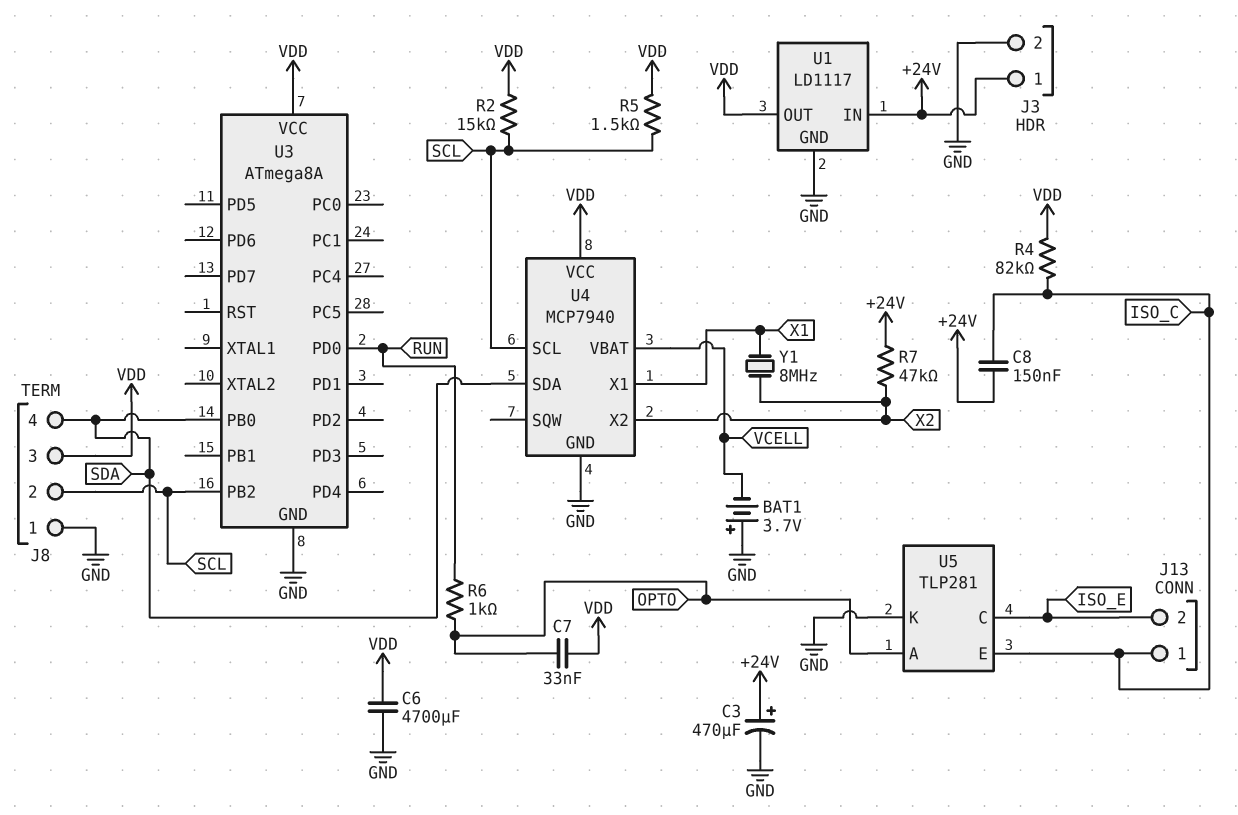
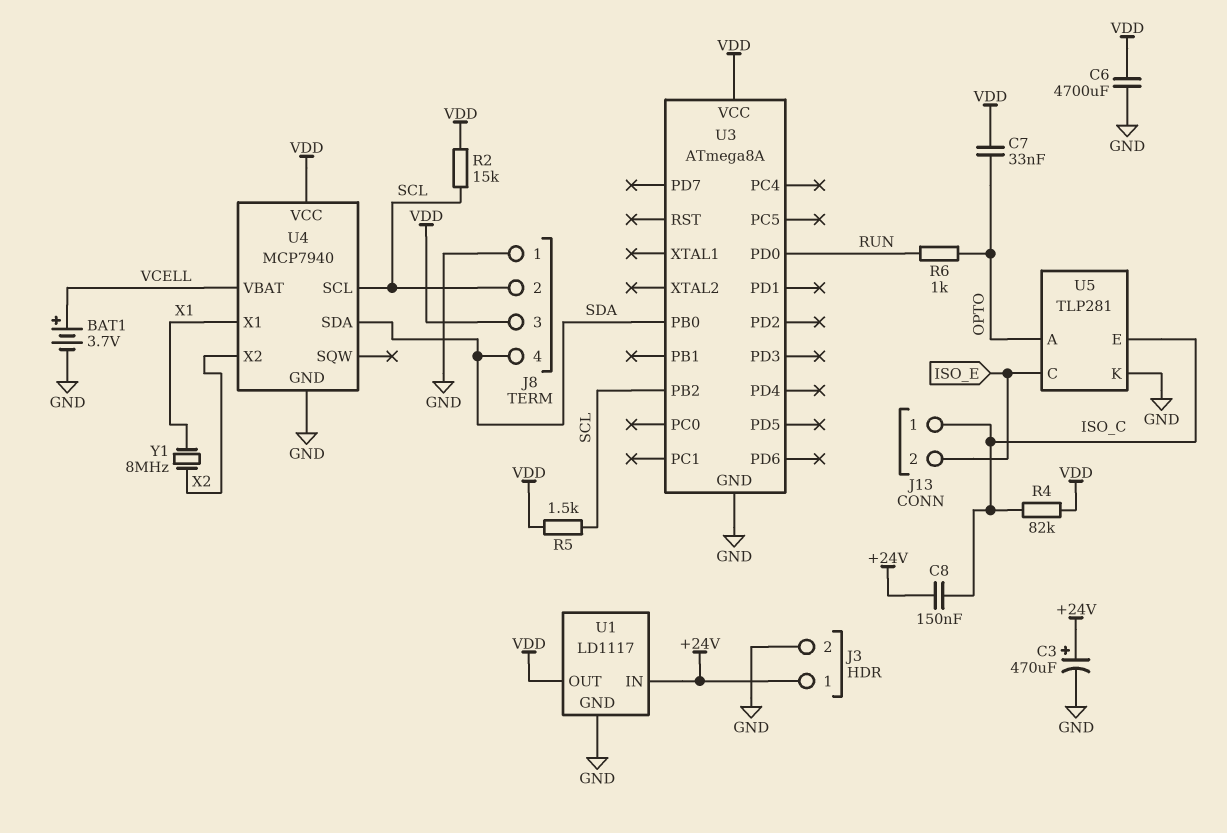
BAT1: 3.7V (plus GND, minus VCELL) -> 3.7V (plus VCELL, minus GND)
R7: 47k (+24V, X2) -> none

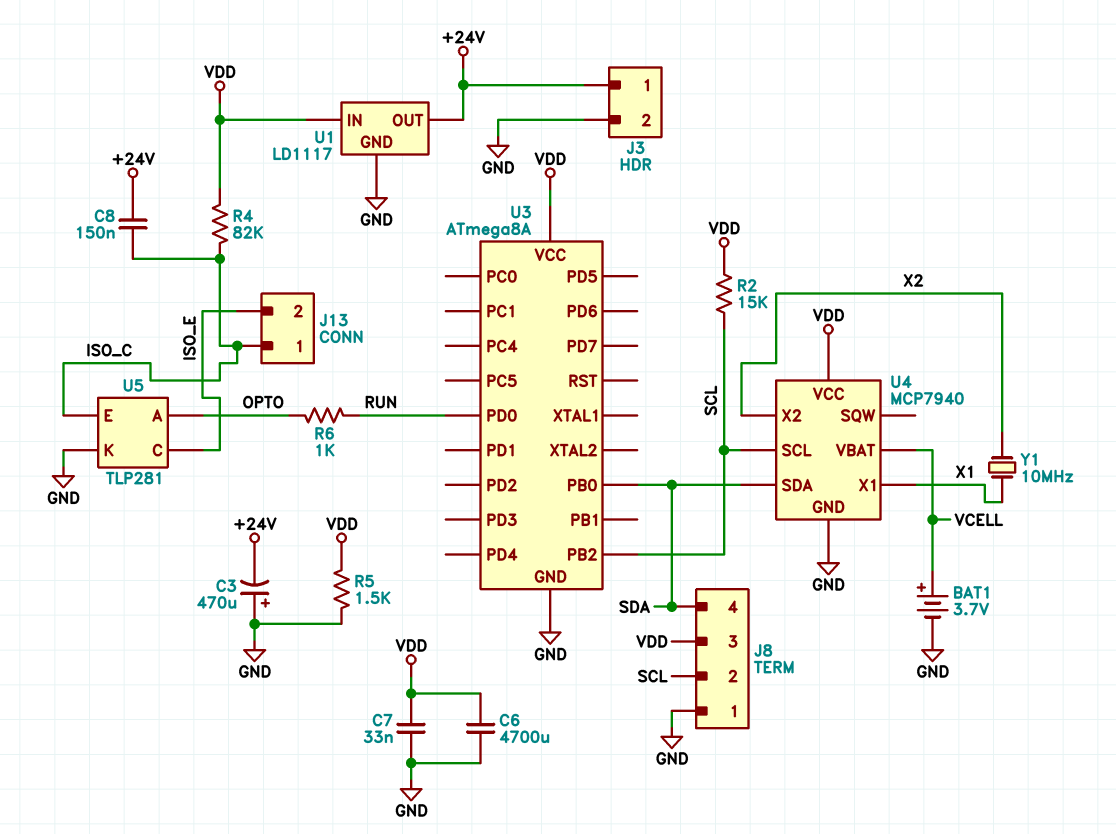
C3: 470uF (plus +24V, minus GND) -> 470uF (plus GND, minus +24V)
C7: 33nF (OPTO, VDD) -> 33nF (GND, VDD)
R5: 1.5k (SCL, VDD) -> 1.5k (GND, VDD)
U1 pin IN: +24V -> VDD
U1 pin OUT: VDD -> +24V
Y1: 8MHz (X1, X2) -> 10MHz (X1, X2)

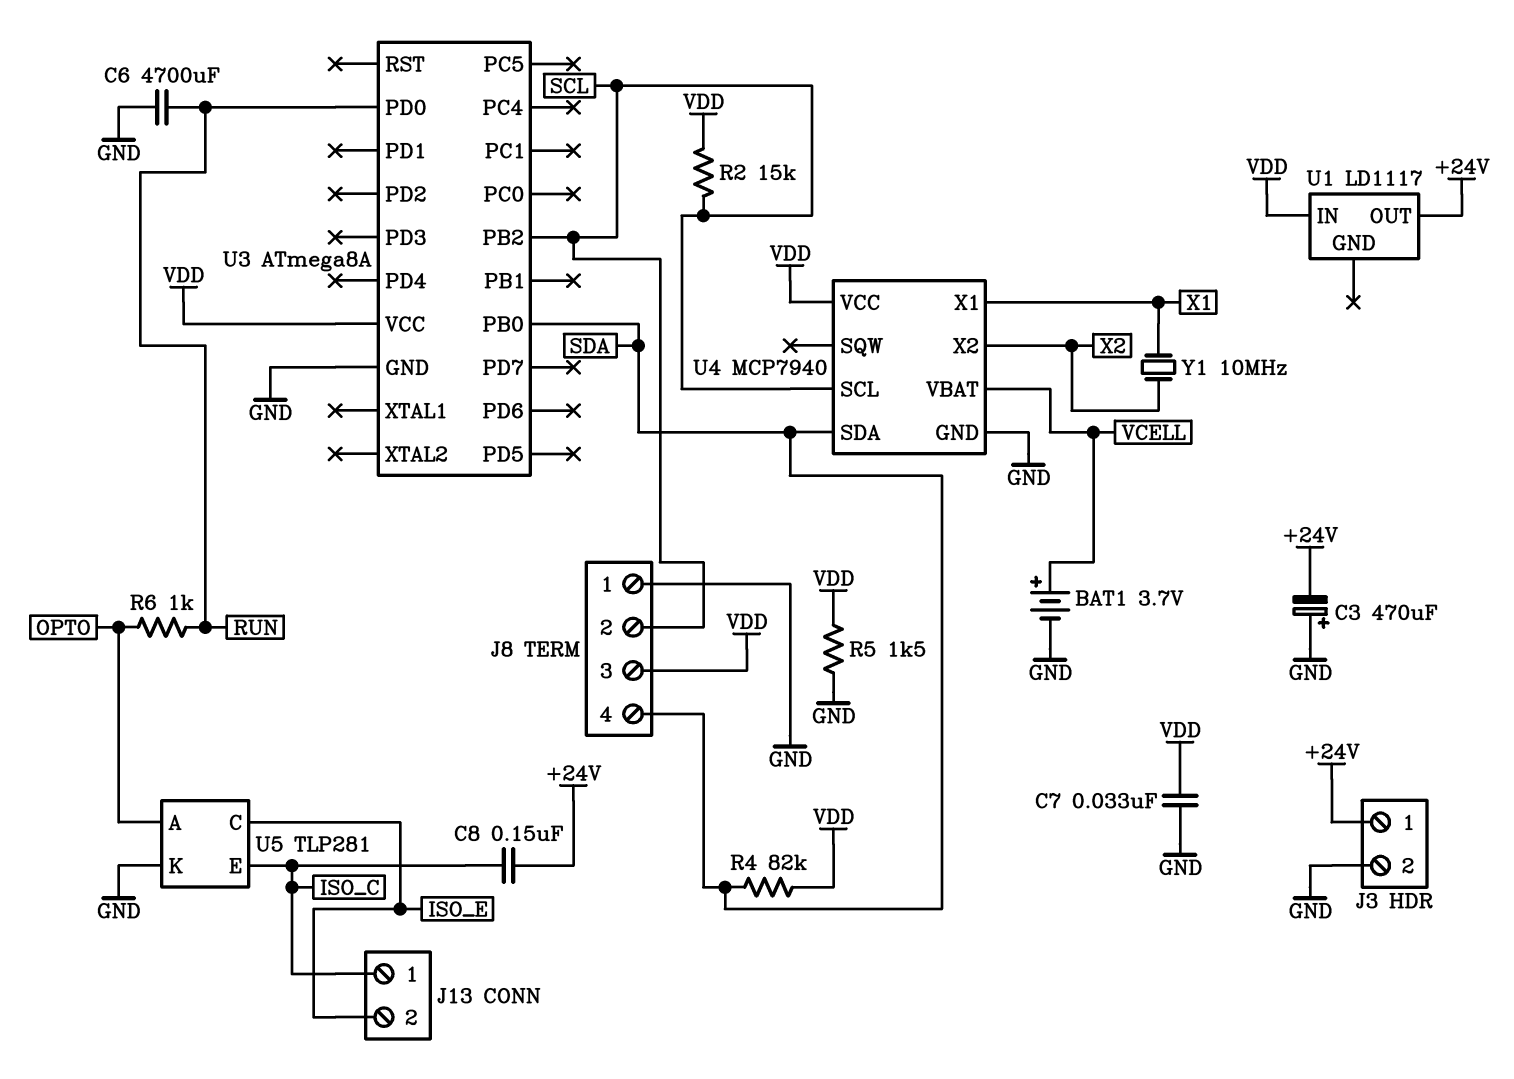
C6: 4700uF (GND, VDD) -> 4700uF (GND, RUN)
R4: 82k (ISO_C, VDD) -> 82k (SDA, VDD)
U1 pin GND: GND -> none

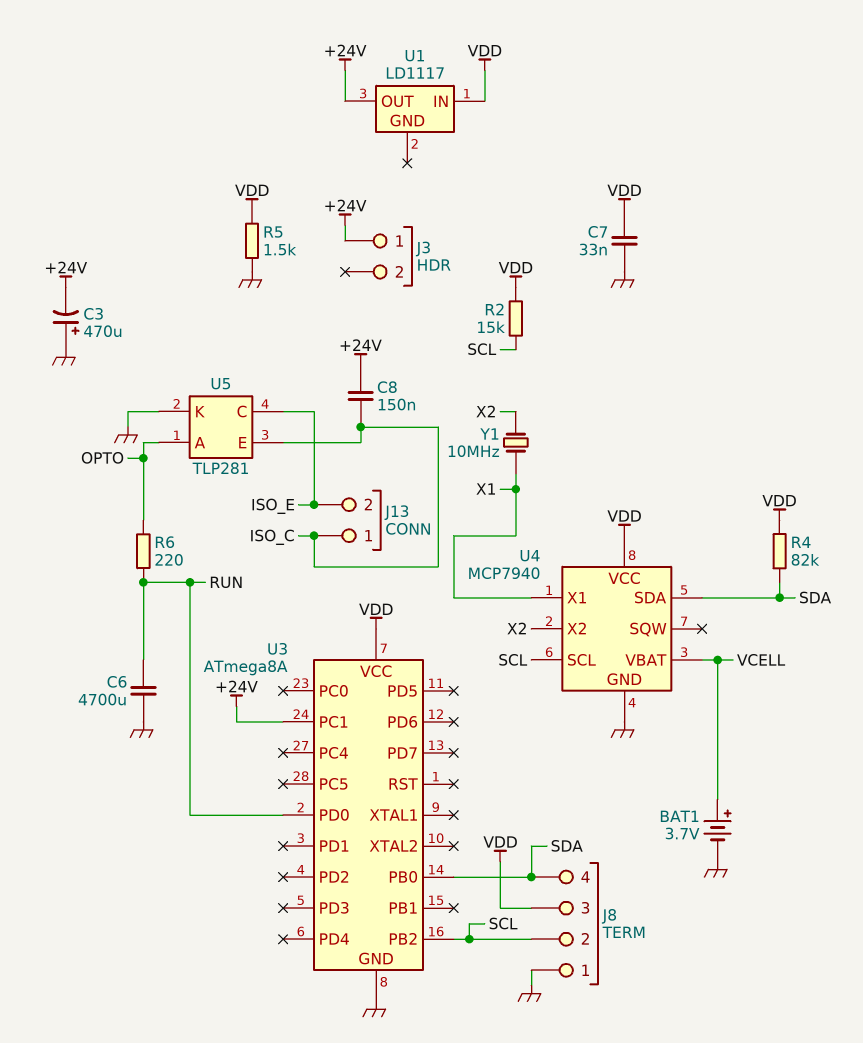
J3 pin 2: GND -> none
R6: 1k (OPTO, RUN) -> 220 (OPTO, RUN)
U3 pin PC1: none -> +24V

